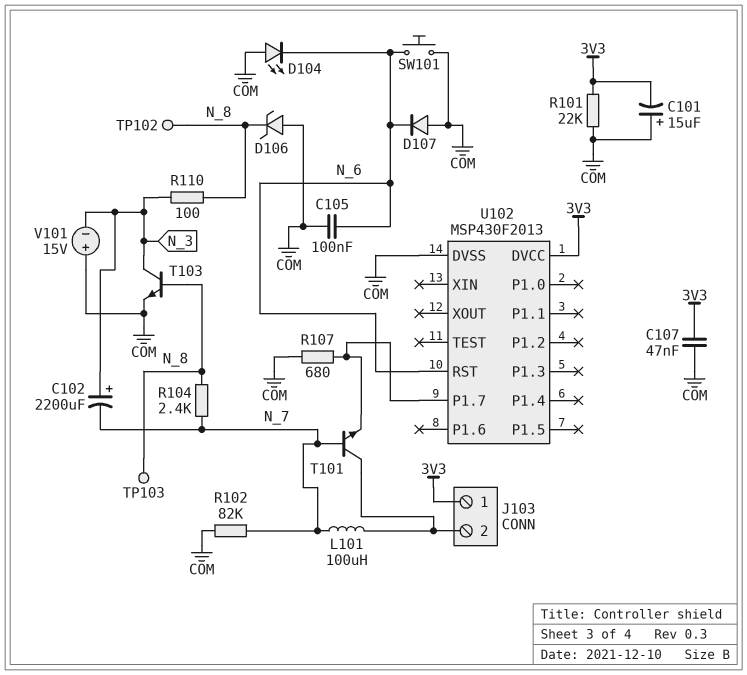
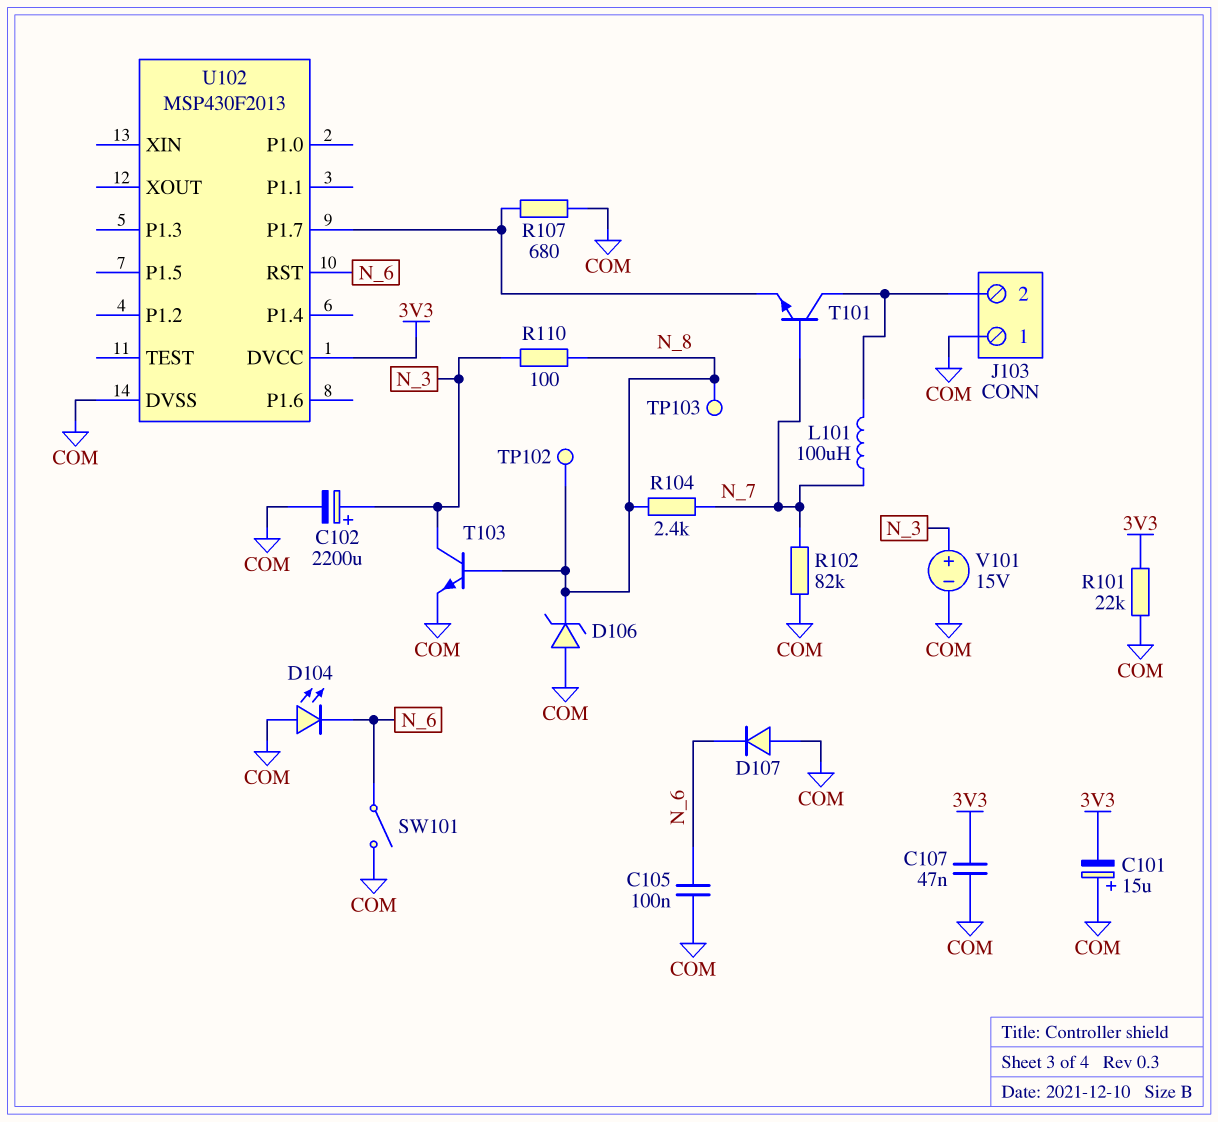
C102: 2200uF (plus N_3, minus N_7) -> 2200uF (plus N_3, minus COM)
J103 pin 1: 3V3 -> COM
SW101: button (COM, N_6) -> switch (COM, N_6)
V101: 15V (plus COM, minus N_3) -> 15V (plus N_3, minus COM)

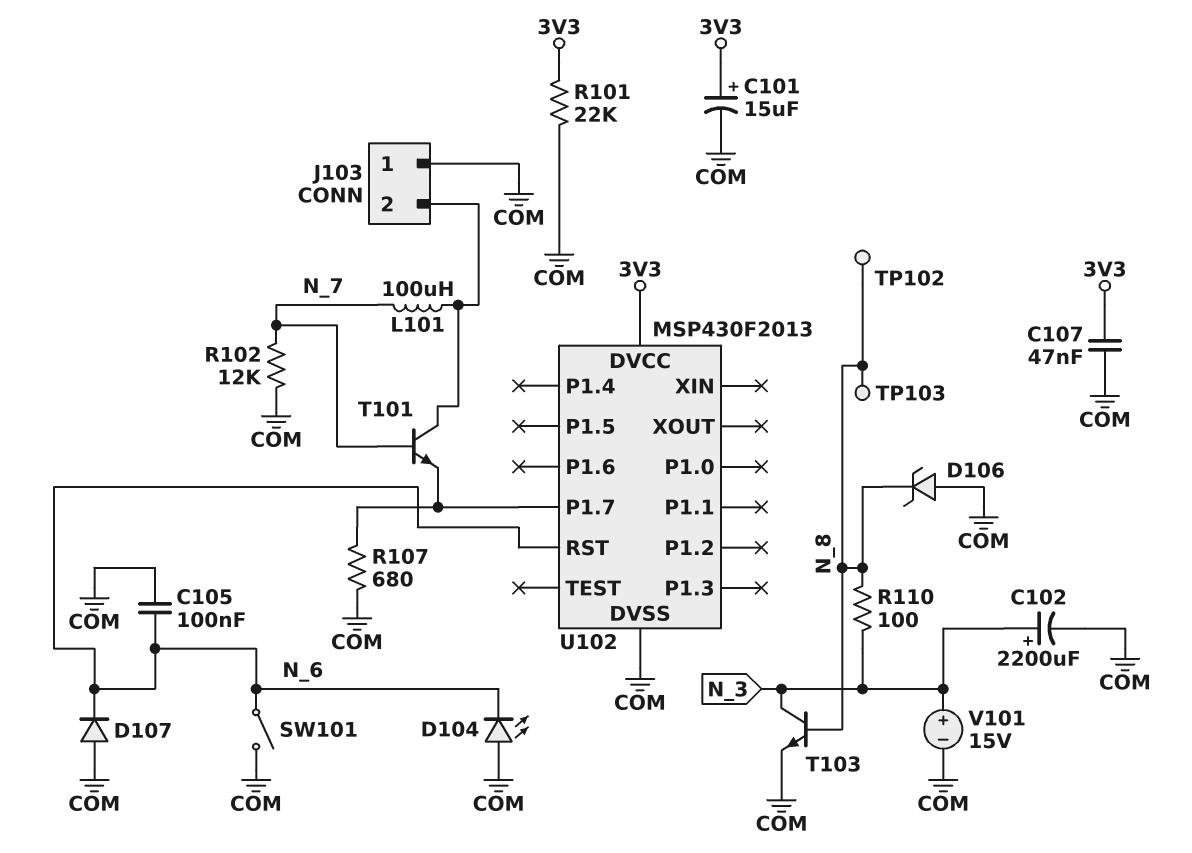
C101: 15uF (plus COM, minus 3V3) -> 15uF (plus 3V3, minus COM)
R102: 82k (COM, N_7) -> 12k (COM, N_7)
R104: 2.4k (N_7, N_8) -> none

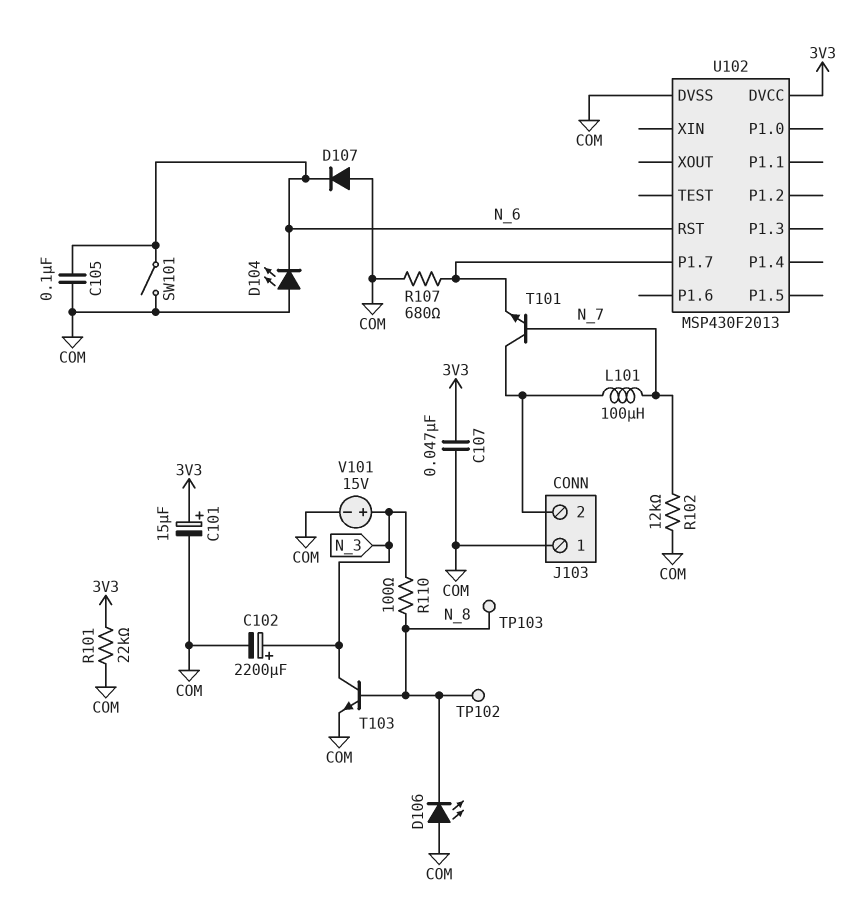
D106: zener (A COM, K N_8) -> LED (A COM, K N_8)

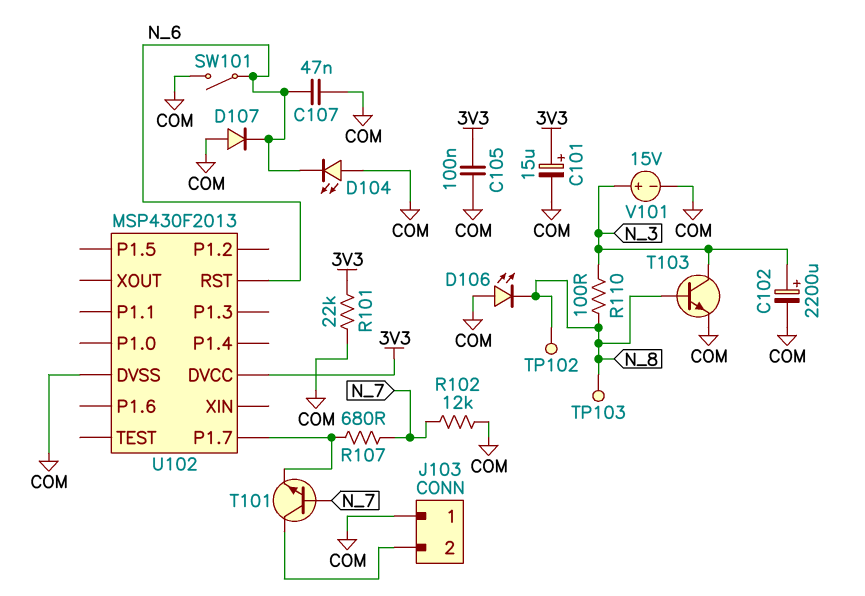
C105: 100nF (COM, N_6) -> 100nF (3V3, COM)
C107: 47nF (3V3, COM) -> 47nF (COM, N_6)
L101: 100uH (J103/2, N_7) -> none
R107: 680 (COM, U102/P1.7) -> 680 (N_7, U102/P1.7)

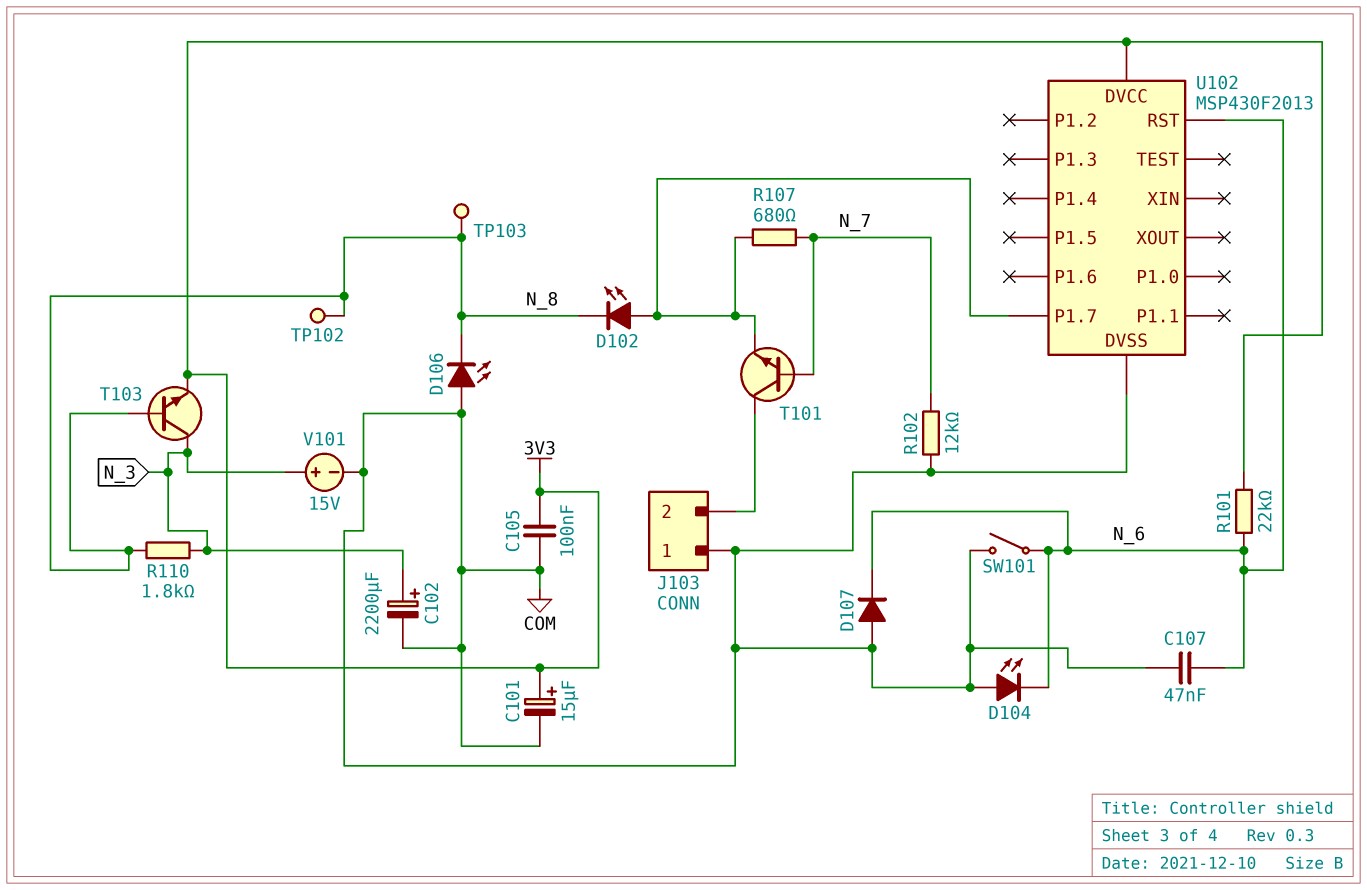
D102: none -> LED (A U102/P1.7, K N_8)
R101: 22k (3V3, COM) -> 22k (3V3, N_6)
R110: 100 (N_3, N_8) -> 1.8k (N_3, N_8)
T103: NPN (B N_8, C N_3, E COM) -> NPN (B N_8, C N_3, E 3V3)

